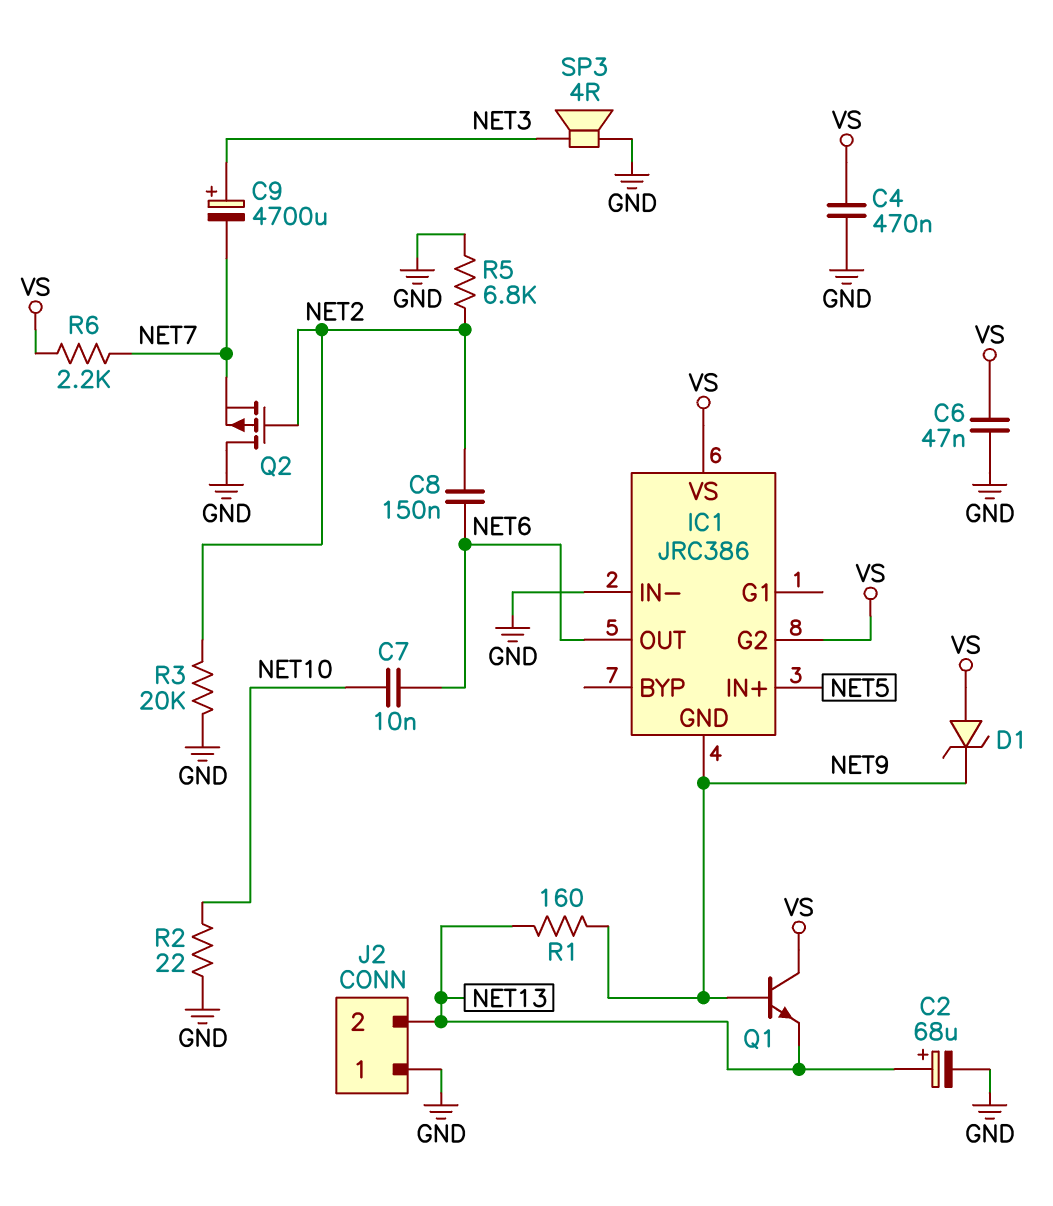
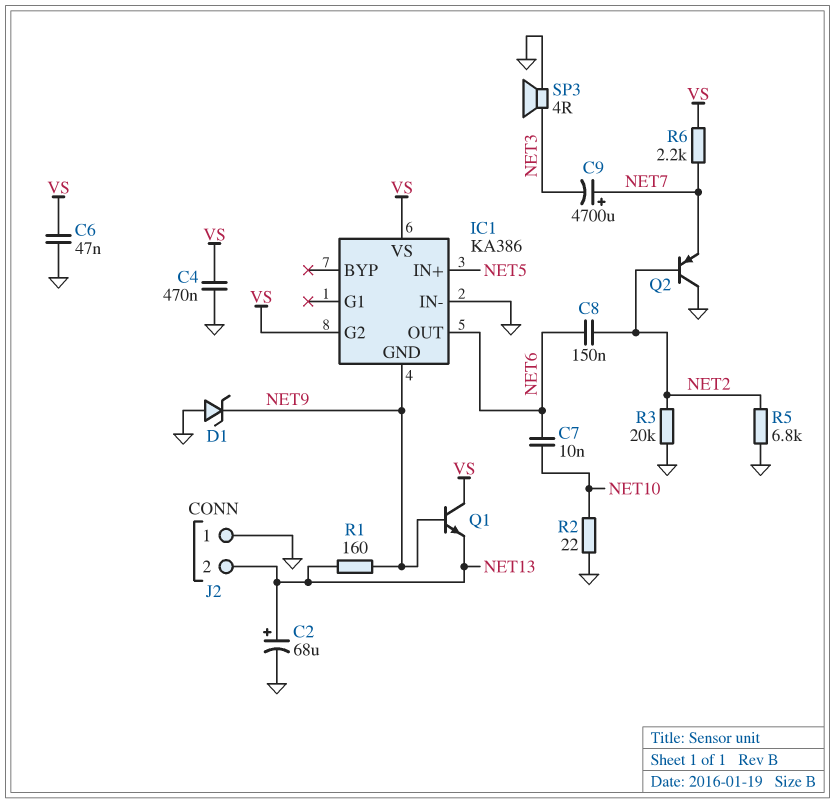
C9: 4700uF (plus NET3, minus NET7) -> 4700uF (plus NET7, minus NET3)
D1: zener (A VS, K NET9) -> zener (A GND, K NET9)
IC1: JRC386 -> KA386
Q2: PMOS (G NET2, D GND, S NET7) -> PNP (B NET2, C GND, E NET7)

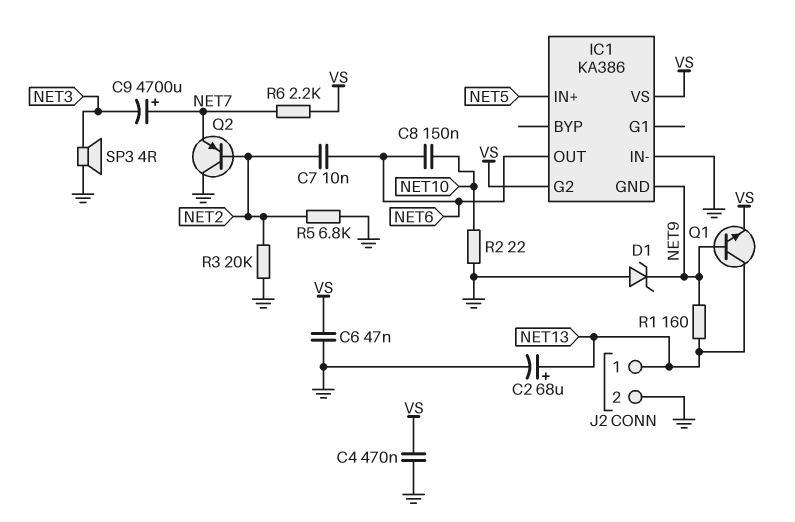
C7: 10nF (NET6, NET10) -> 10nF (NET2, NET6)
C8: 150nF (NET2, NET6) -> 150nF (NET6, NET10)
J2 pin 1: GND -> NET13
J2 pin 2: NET13 -> GND
Q1: NPN (B NET9, C VS, E NET13) -> NPN (B NET9, C NET13, E VS)

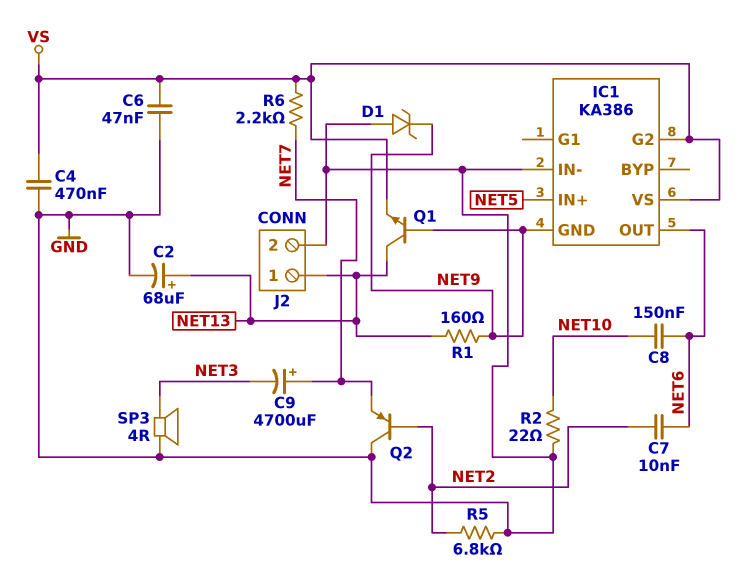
R3: 20k (GND, NET2) -> none

